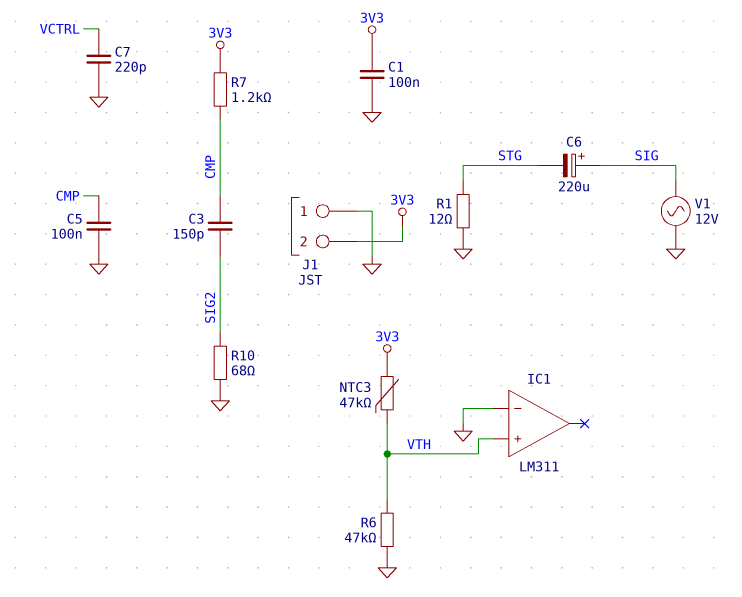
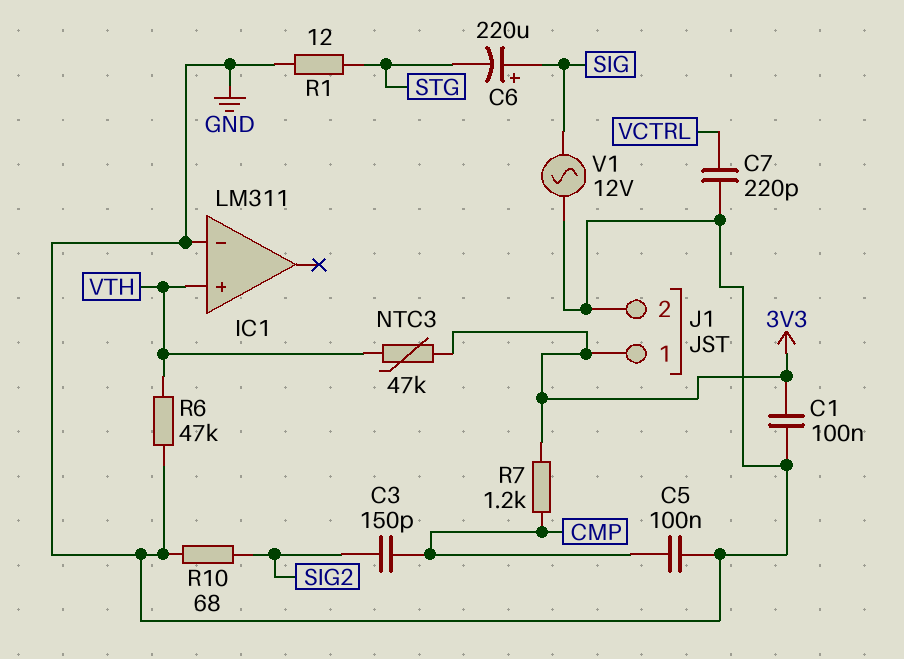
J1 pin 1: GND -> 3V3
J1 pin 2: 3V3 -> GND

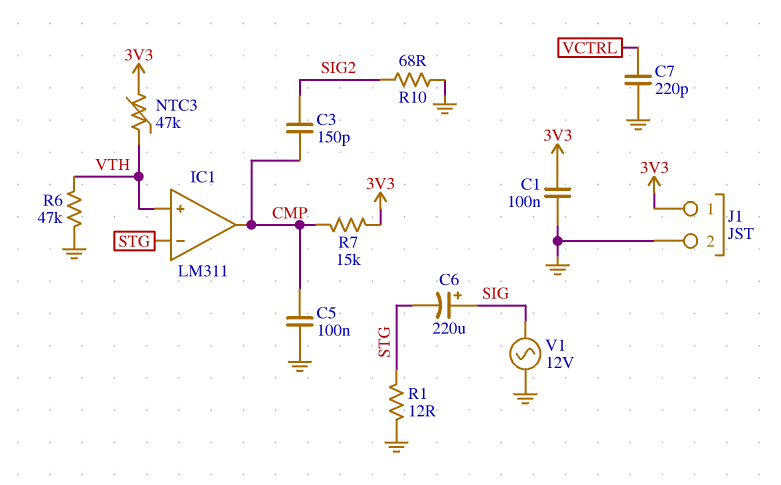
IC1 pin in-: GND -> STG
IC1 pin out: none -> CMP
R7: 1.2k (3V3, CMP) -> 15k (3V3, CMP)

